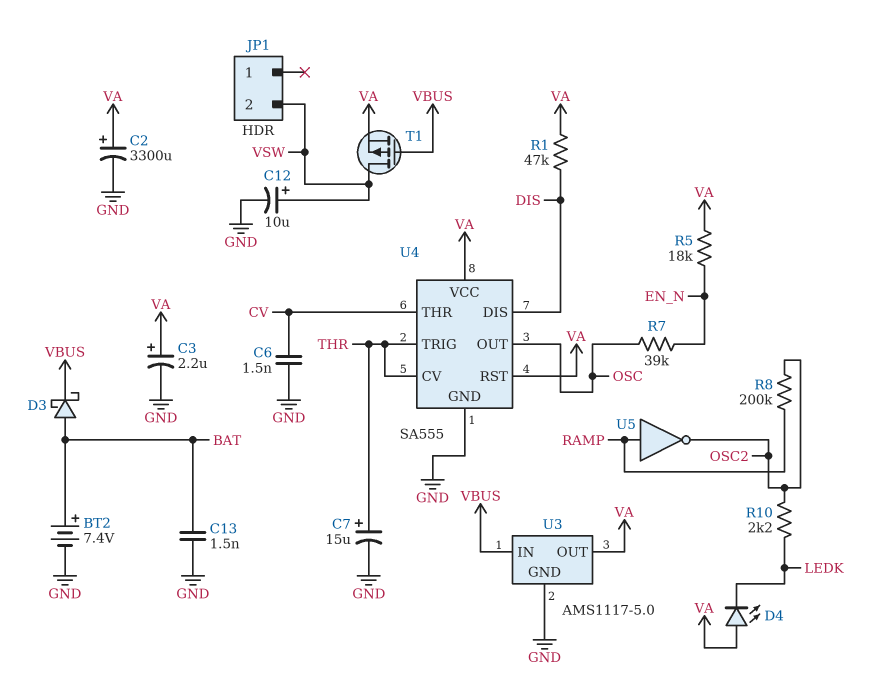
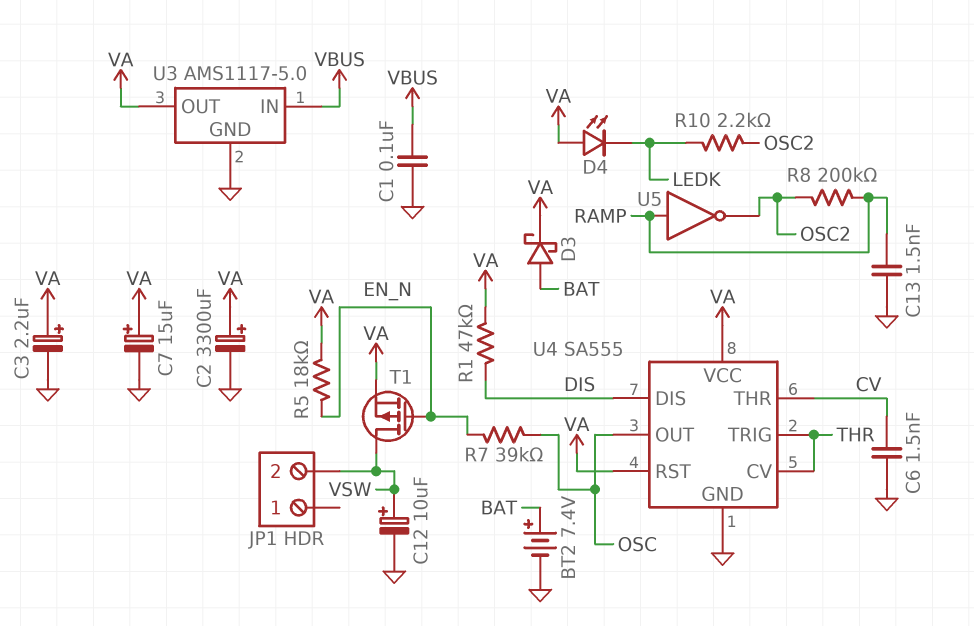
C1: none -> 100nF (GND, VBUS)
C7: 15uF (plus THR, minus GND) -> 15uF (plus VA, minus GND)
C13: 1.5nF (BAT, GND) -> 1.5nF (GND, RAMP)
D3: schottky (A BAT, K VBUS) -> schottky (A BAT, K VA)
T1: PMOS (G VBUS, D VSW, S VA) -> PMOS (G EN_N, D VSW, S VA)

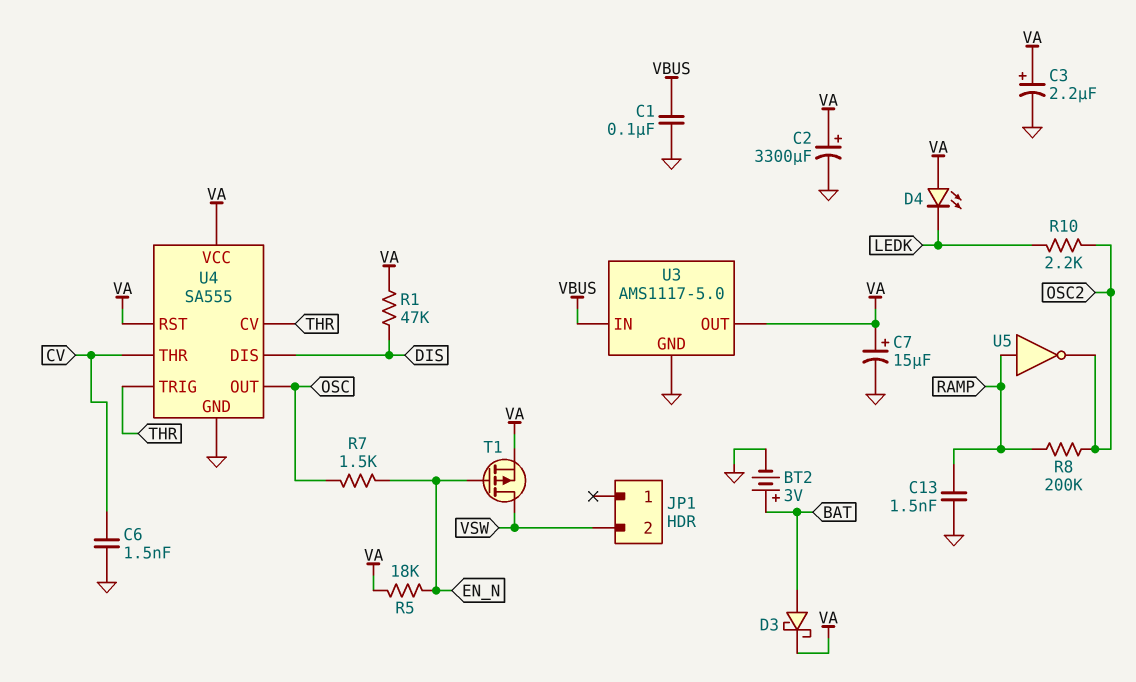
BT2: 7.4V (plus BAT, minus GND) -> 3V (plus BAT, minus GND)
C12: 10uF (plus VSW, minus GND) -> none
R7: 39k (EN_N, OSC) -> 1.5k (EN_N, OSC)

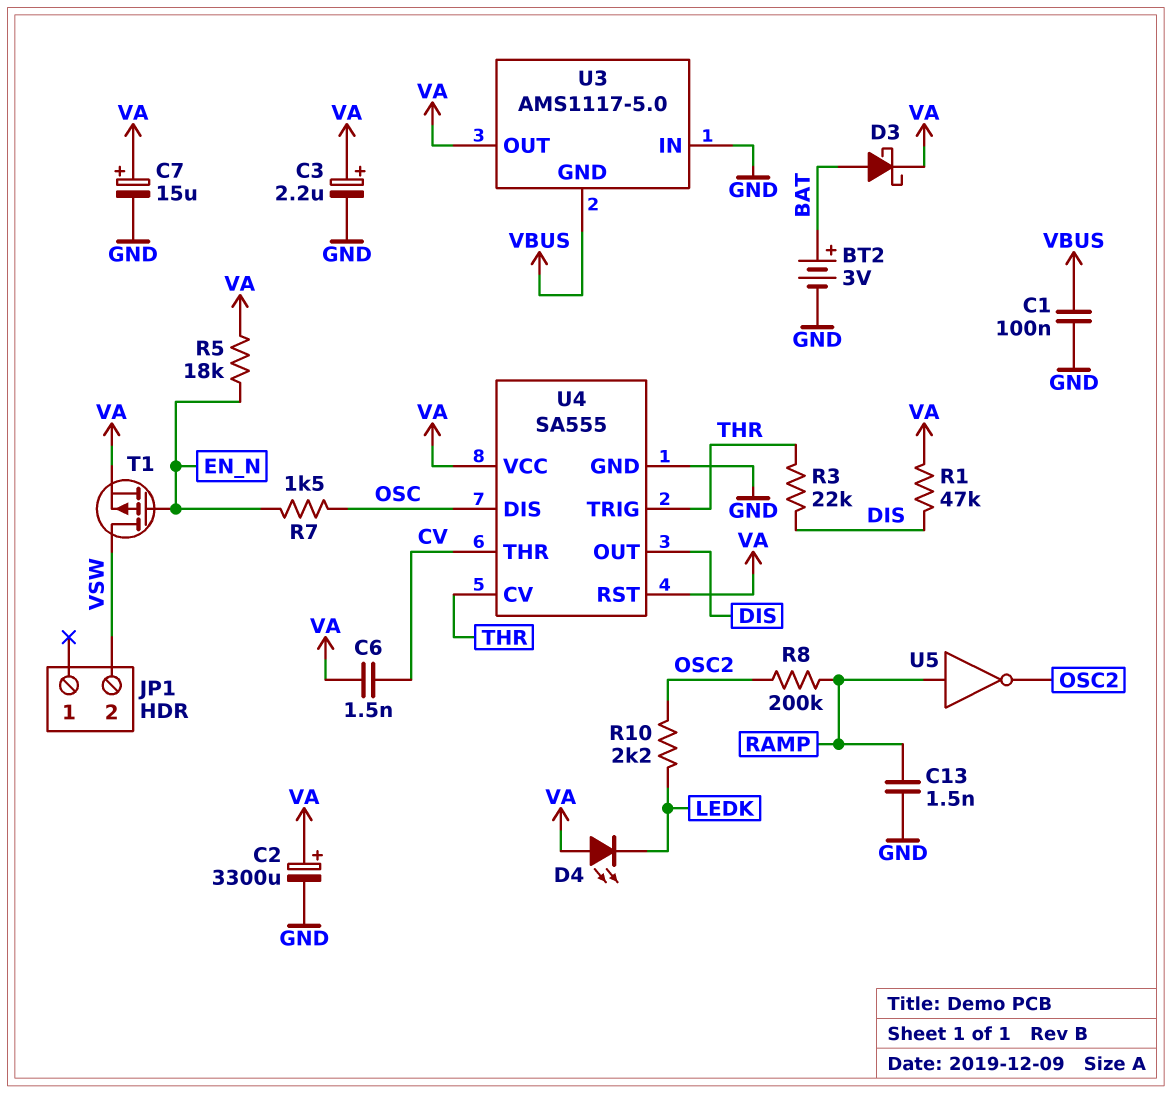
C6: 1.5nF (CV, GND) -> 1.5nF (CV, VA)
R3: none -> 22k (DIS, THR)
U3 pin GND: GND -> VBUS
U3 pin IN: VBUS -> GND
U4 pin DIS: DIS -> OSC
U4 pin OUT: OSC -> DIS

